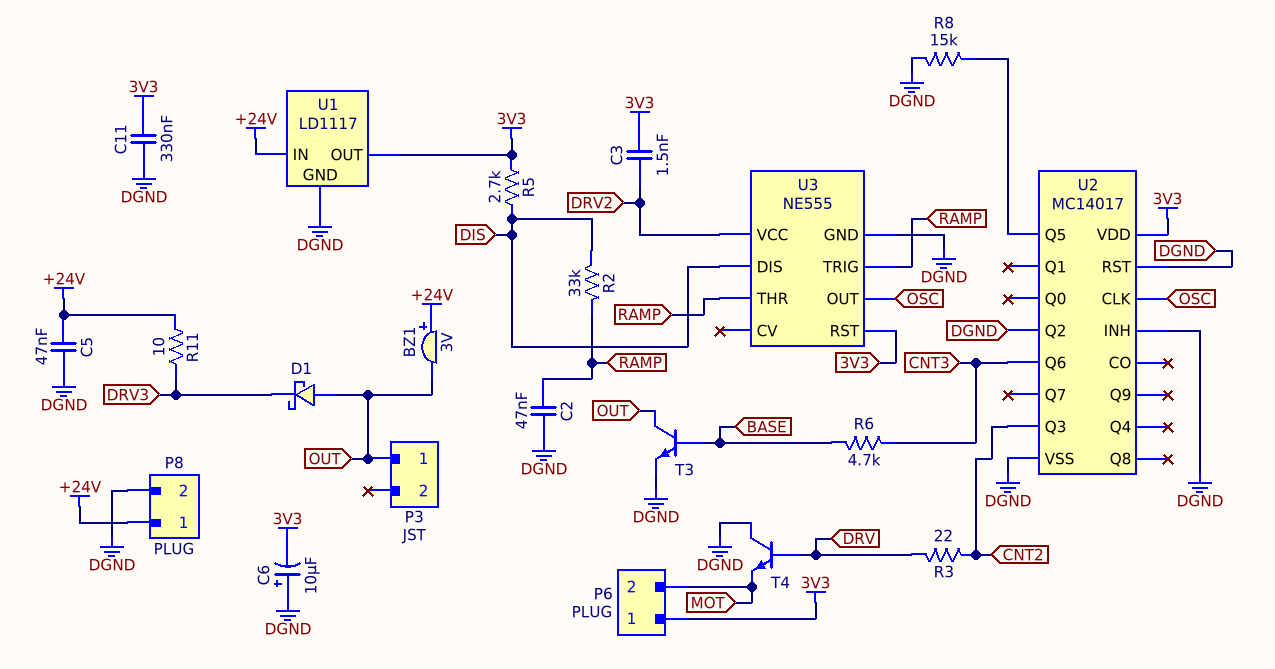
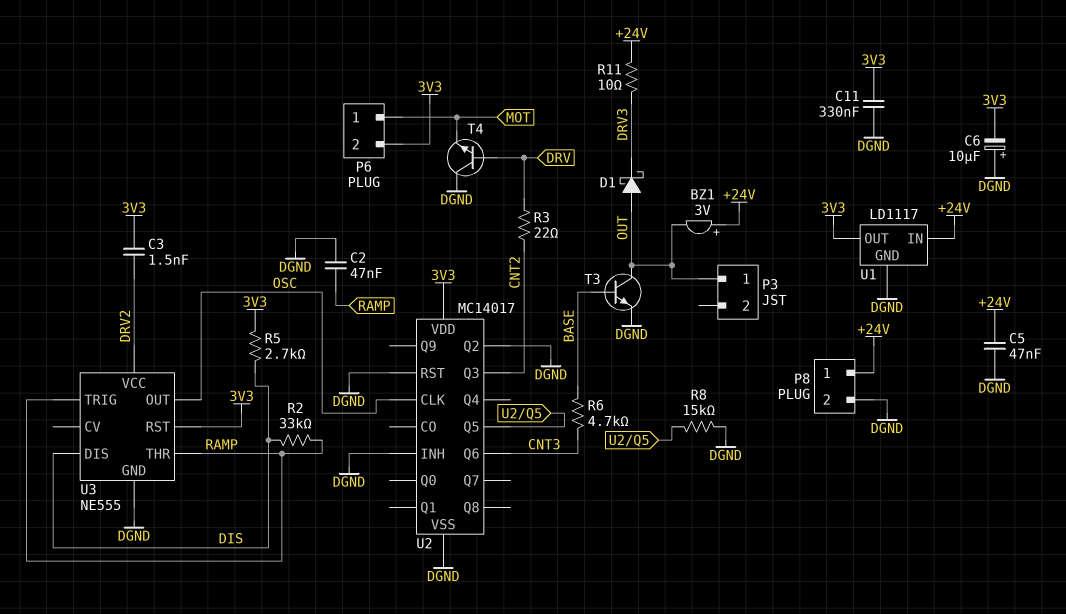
P6 pin 1: 3V3 -> MOT
P6 pin 2: MOT -> 3V3

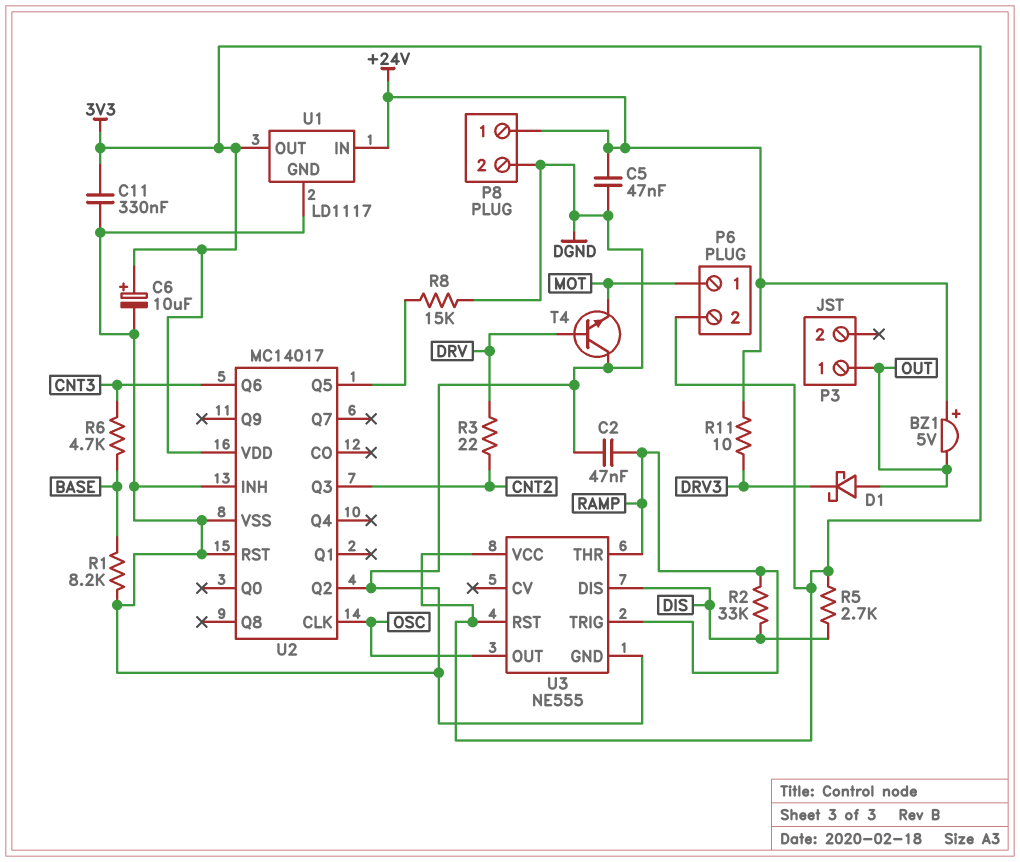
BZ1: buzzer 3V (plus +24V, minus OUT) -> buzzer 5V (plus +24V, minus OUT)
C3: 1.5nF (3V3, DRV2) -> none
C6: 10uF (plus DGND, minus 3V3) -> 10uF (plus 3V3, minus DGND)
R1: none -> 8.2k (BASE, DGND)
T3: NPN (B BASE, C OUT, E DGND) -> none
U3 pin VCC: DRV2 -> 3V3

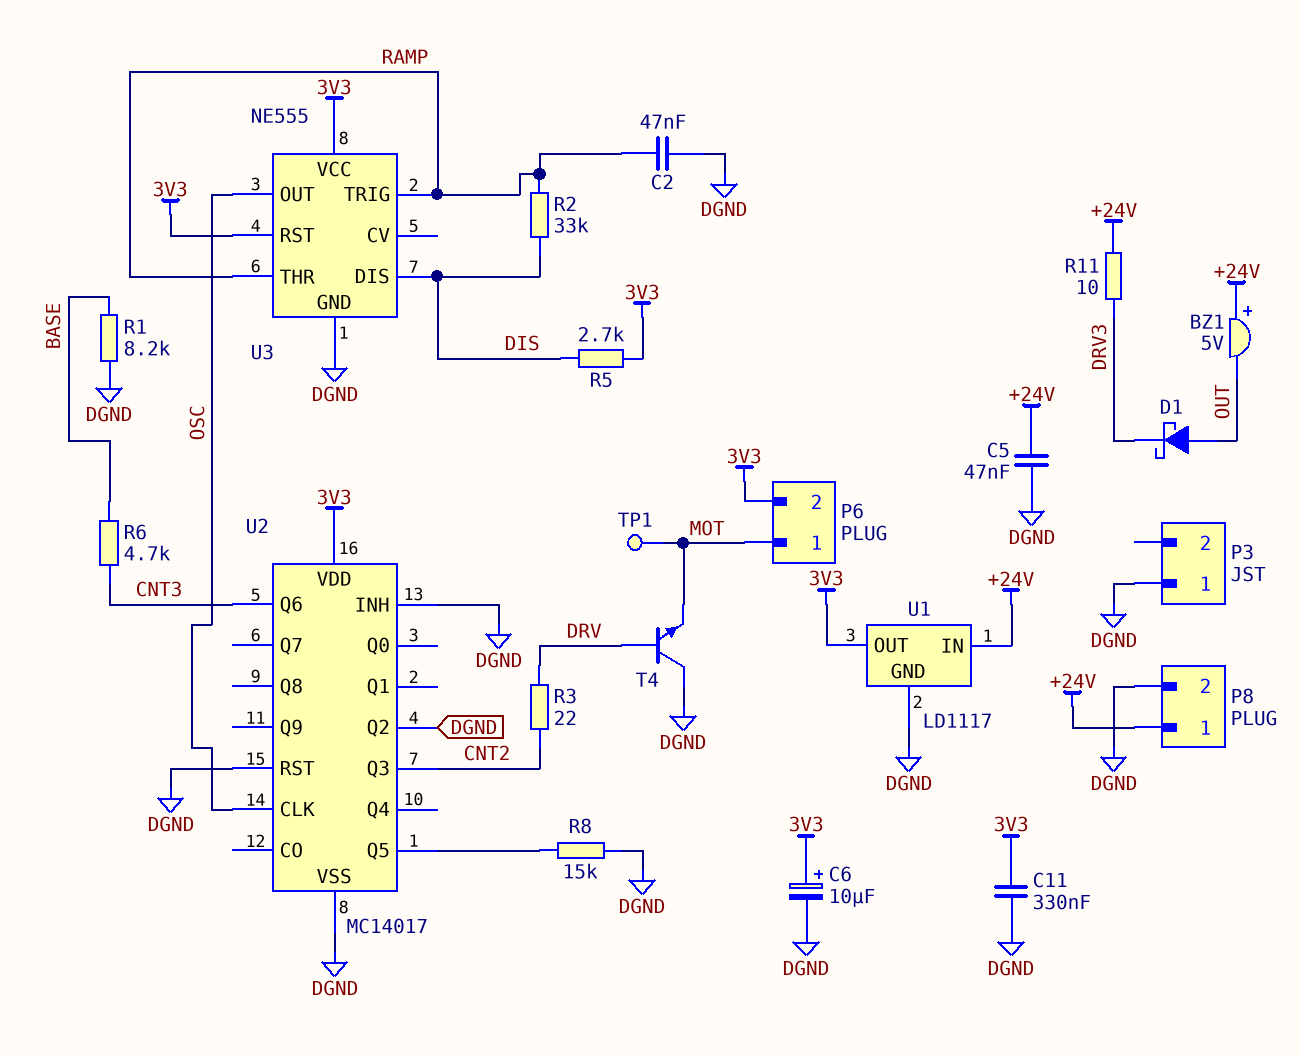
P3 pin 1: OUT -> DGND
TP1: none -> test point (MOT)

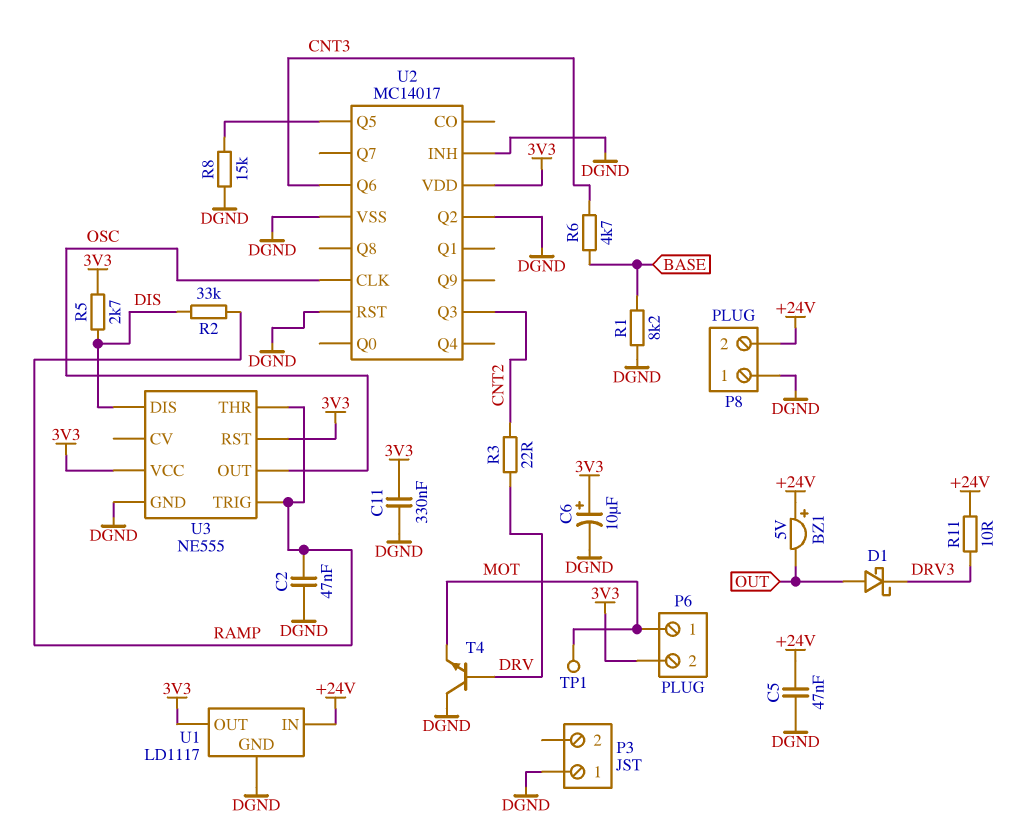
P8 pin 1: +24V -> DGND
P8 pin 2: DGND -> +24V

